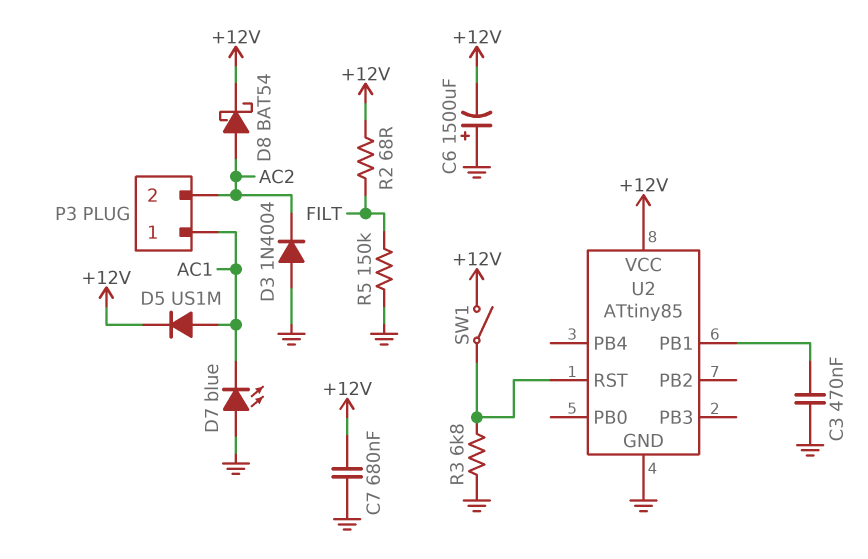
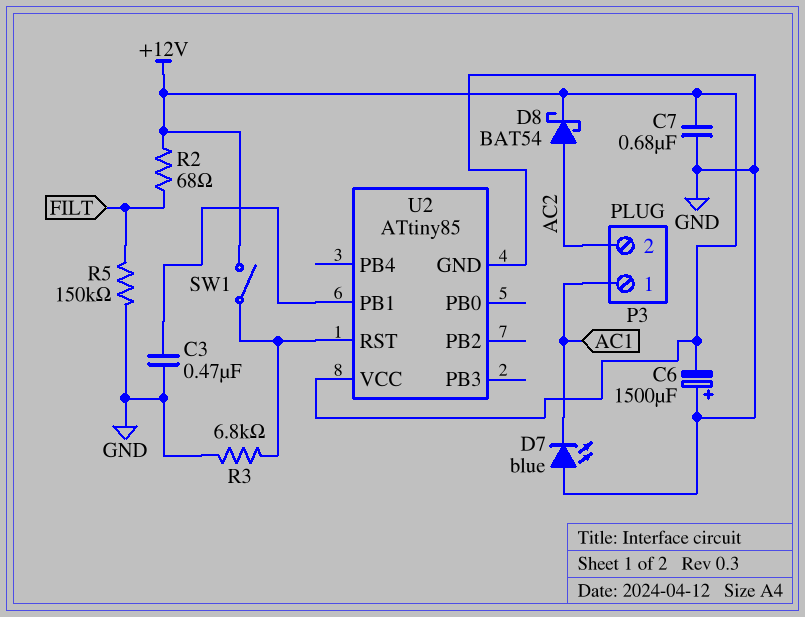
D3: diode 1N4004 (A GND, K AC2) -> none
D5: diode US1M (A AC1, K +12V) -> none

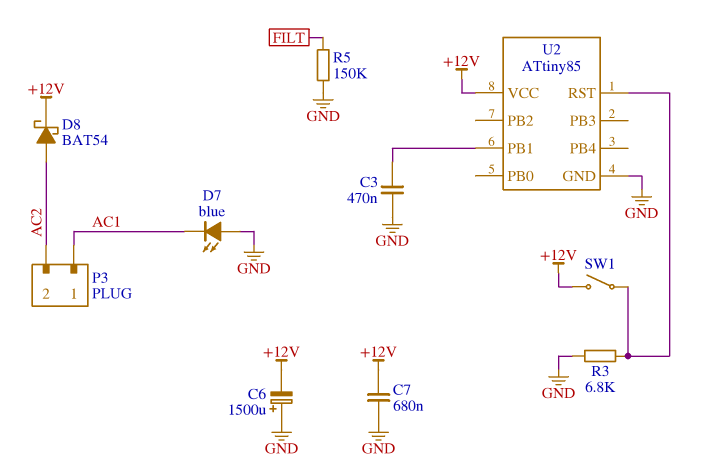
R2: 68 (+12V, FILT) -> none

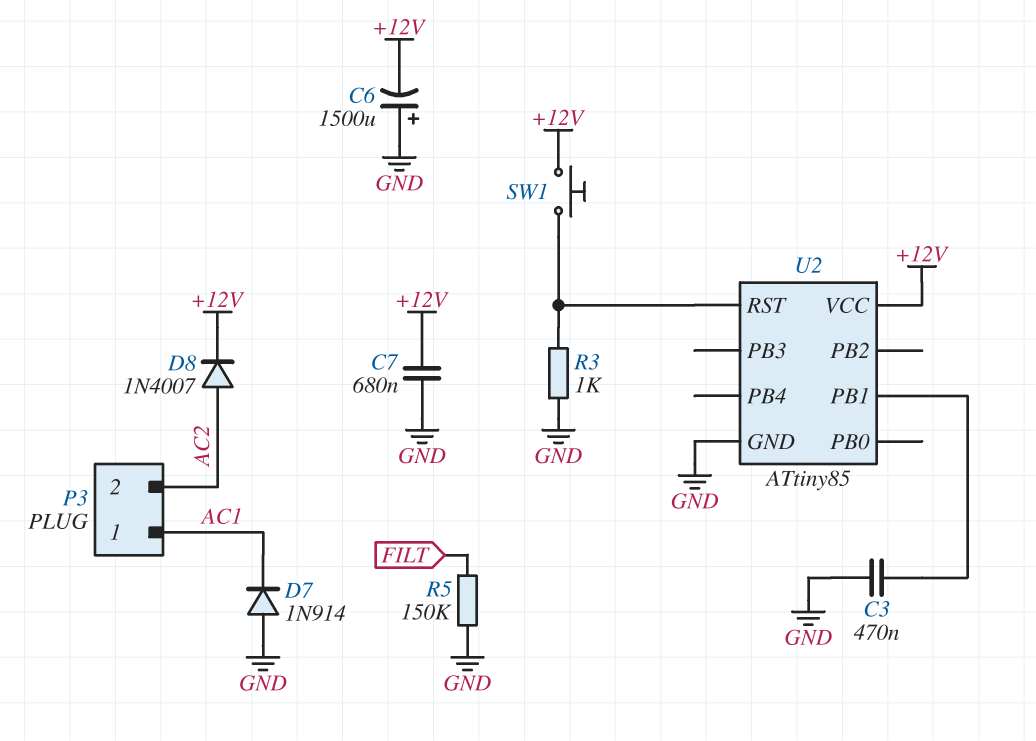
D7: LED blue (A GND, K AC1) -> diode 1N914 (A GND, K AC1)
D8: schottky BAT54 (A AC2, K +12V) -> diode 1N4007 (A AC2, K +12V)
R3: 6.8k (GND, U2/RST) -> 1k (GND, U2/RST)
SW1: switch (+12V, U2/RST) -> button (+12V, U2/RST)

